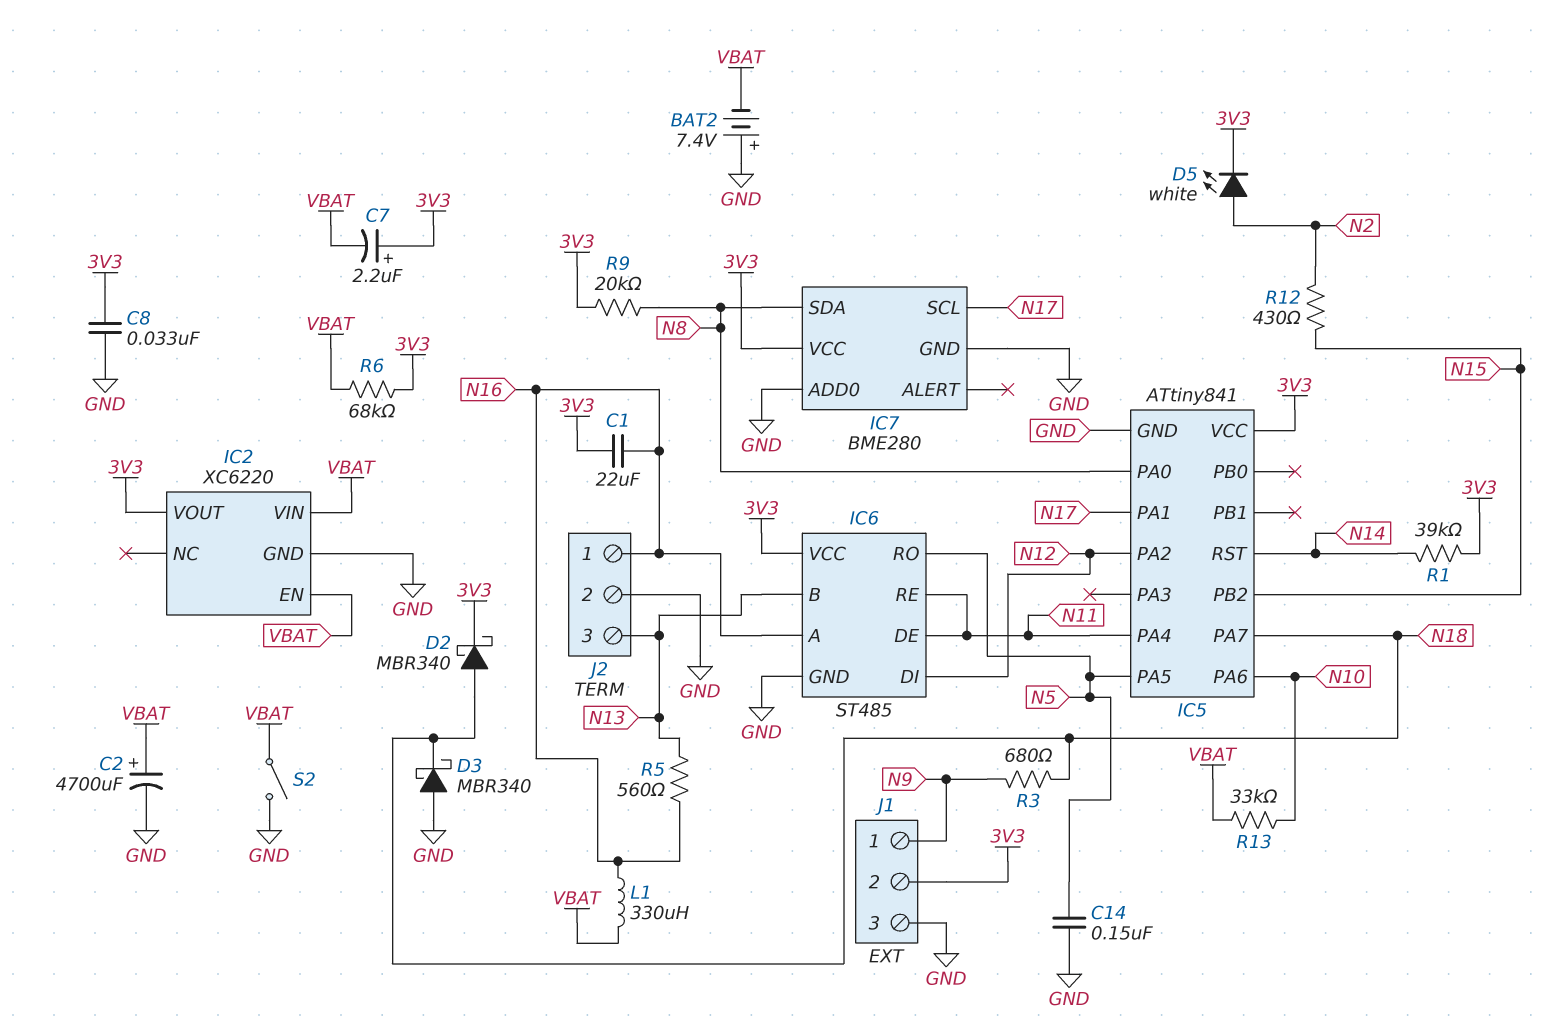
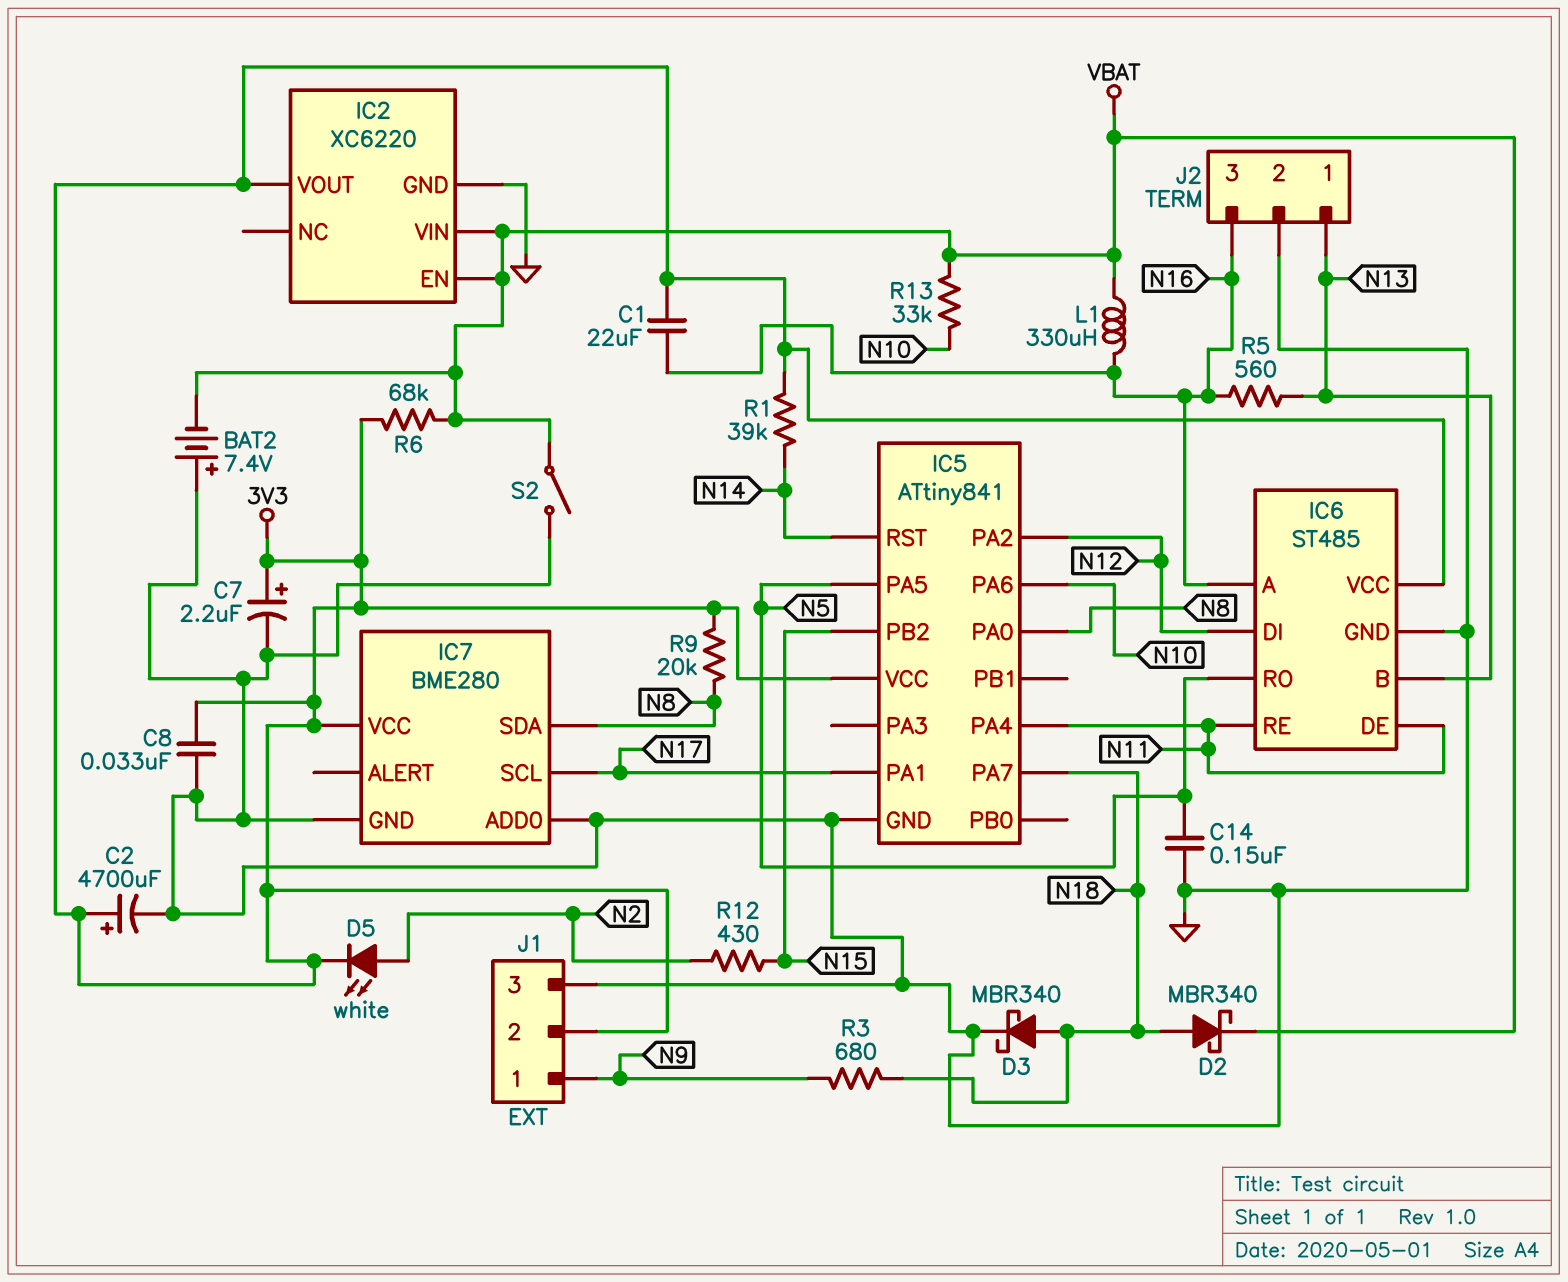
C2: 4700uF (plus VBAT, minus GND) -> 4700uF (plus 3V3, minus GND)
C7: 2.2uF (plus 3V3, minus VBAT) -> 2.2uF (plus 3V3, minus GND)
D2: schottky MBR340 (A N18, K 3V3) -> schottky MBR340 (A N18, K VBAT)
D3: schottky MBR340 (A GND, K N18) -> schottky MBR340 (A N18, K GND)
J2 pin 1: N16 -> N13
J2 pin 3: N13 -> N16

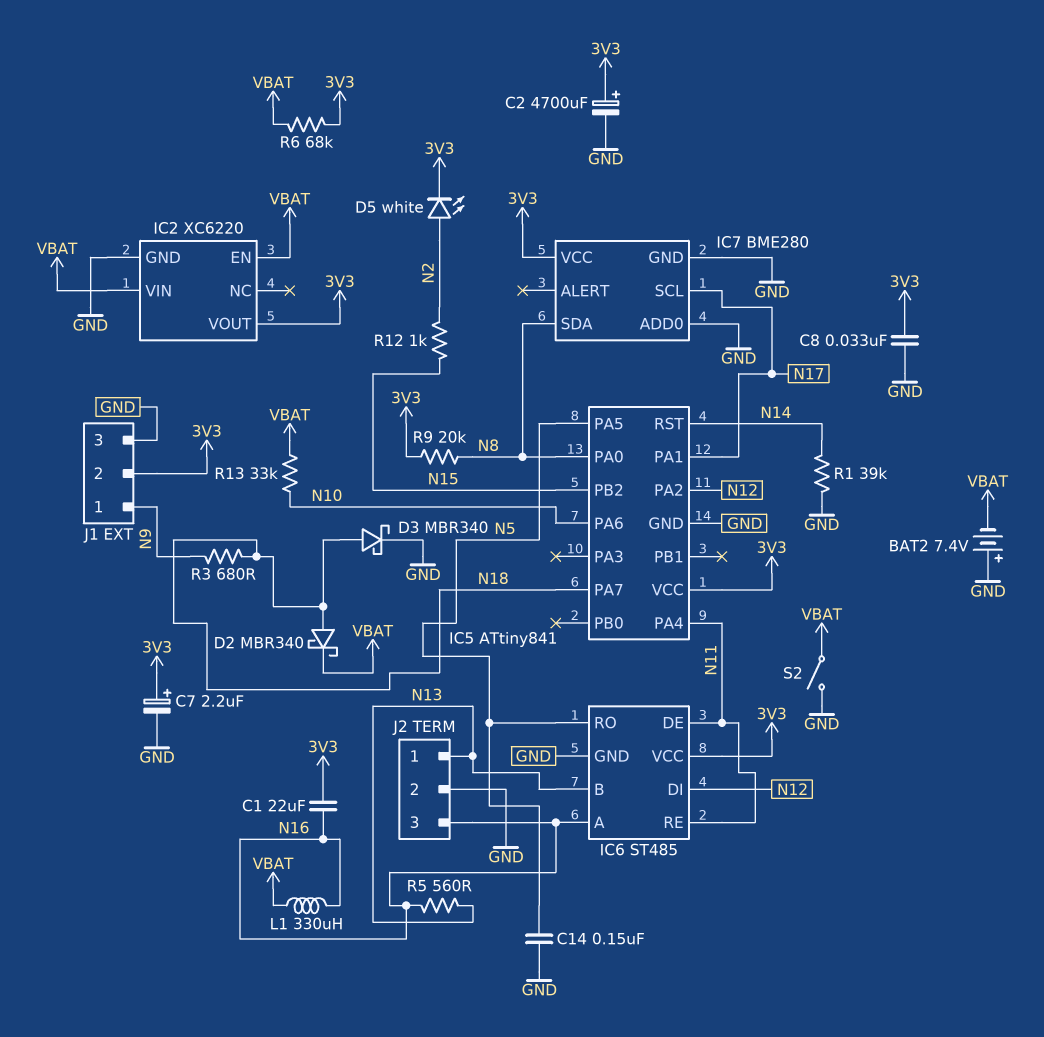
R1: 39k (3V3, N14) -> 39k (GND, N14)
R12: 430 (N2, N15) -> 1k (N2, N15)

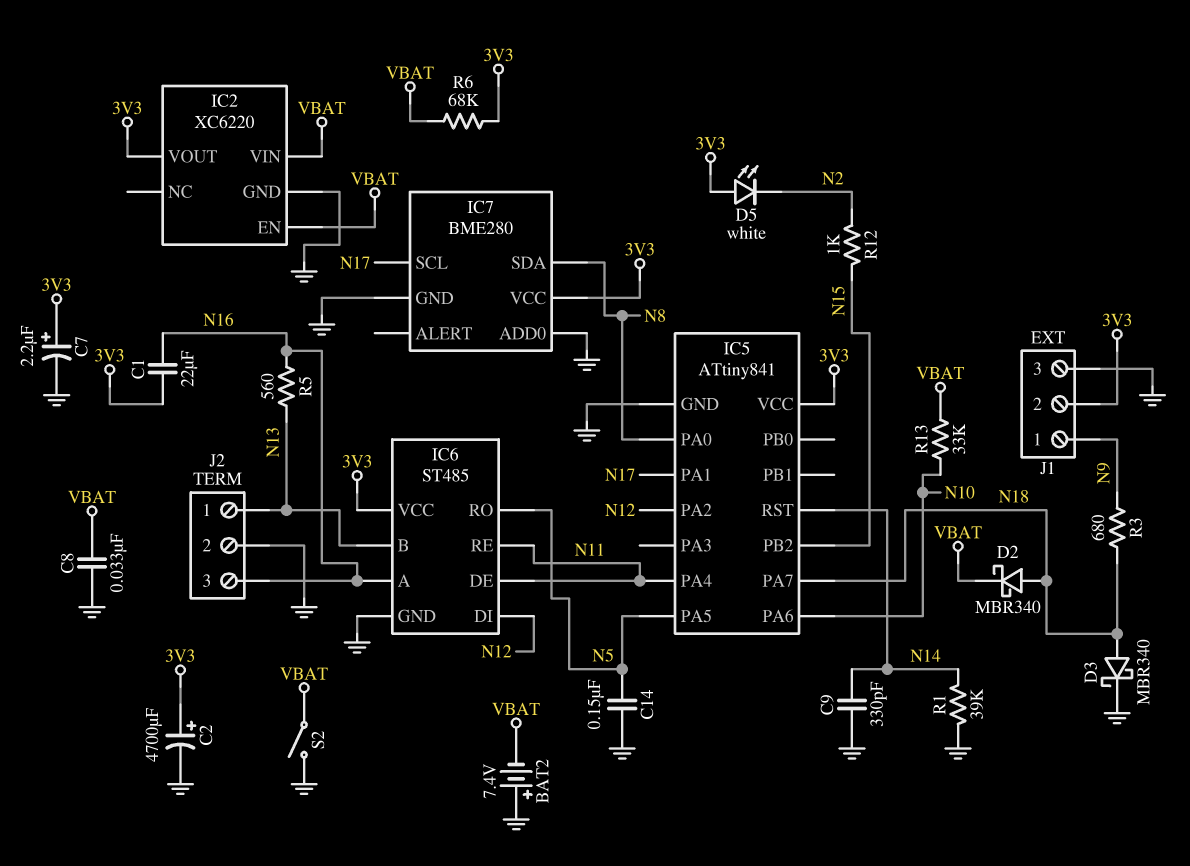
C8: 33nF (3V3, GND) -> 33nF (GND, VBAT)
C9: none -> 330pF (GND, N14)
D5: LED white (A N2, K 3V3) -> LED white (A 3V3, K N2)
L1: 330uH (N16, VBAT) -> none
R9: 20k (3V3, N8) -> none

